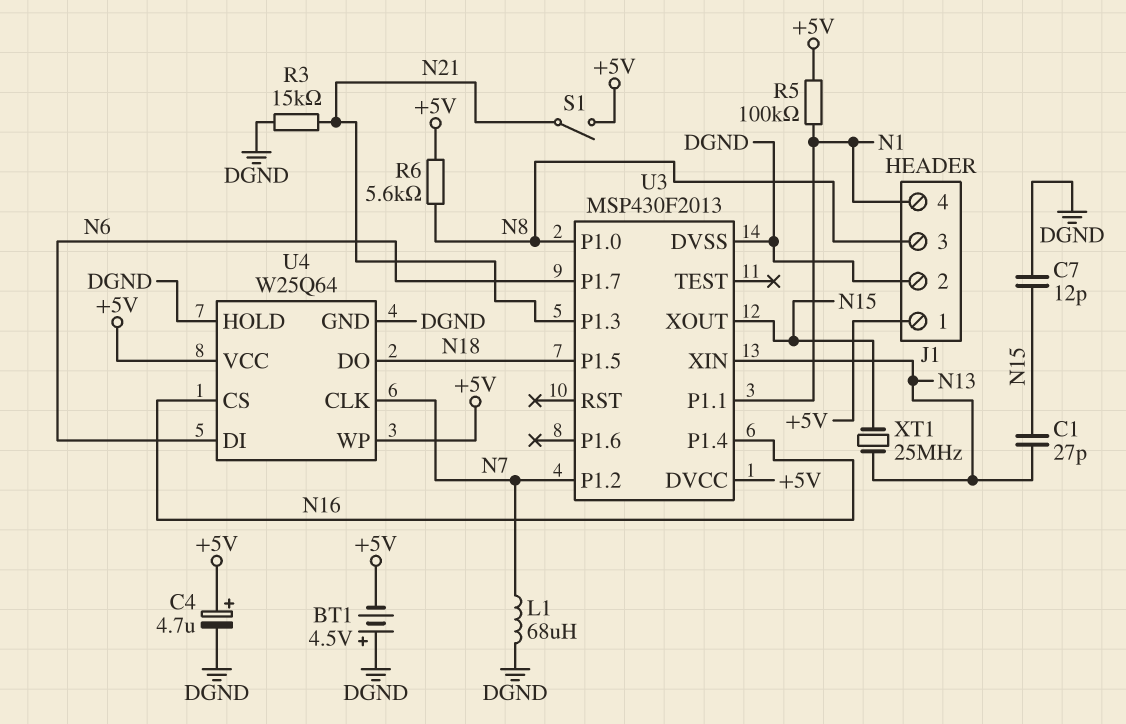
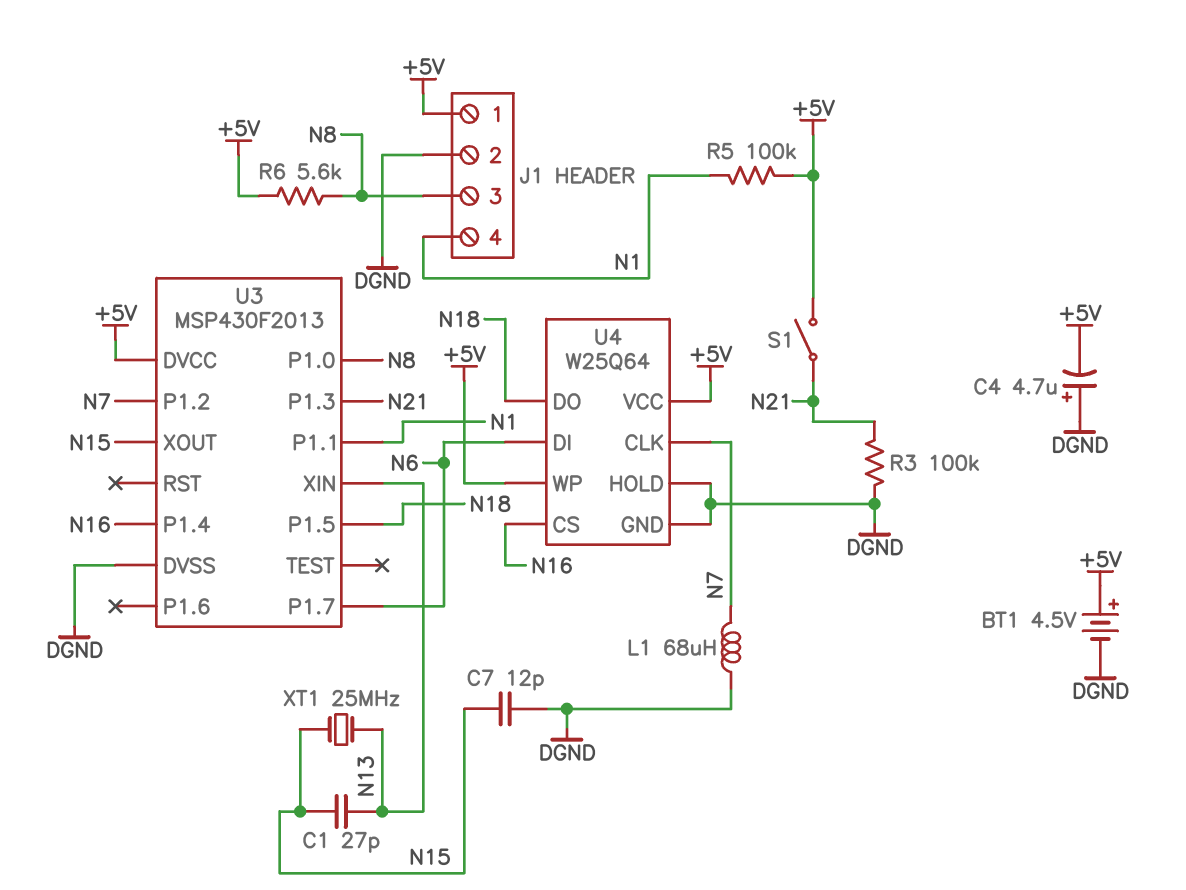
BT1: 4.5V (plus DGND, minus +5V) -> 4.5V (plus +5V, minus DGND)
C4: 4.7uF (plus +5V, minus DGND) -> 4.7uF (plus DGND, minus +5V)
R3: 15k (DGND, N21) -> 100k (DGND, N21)

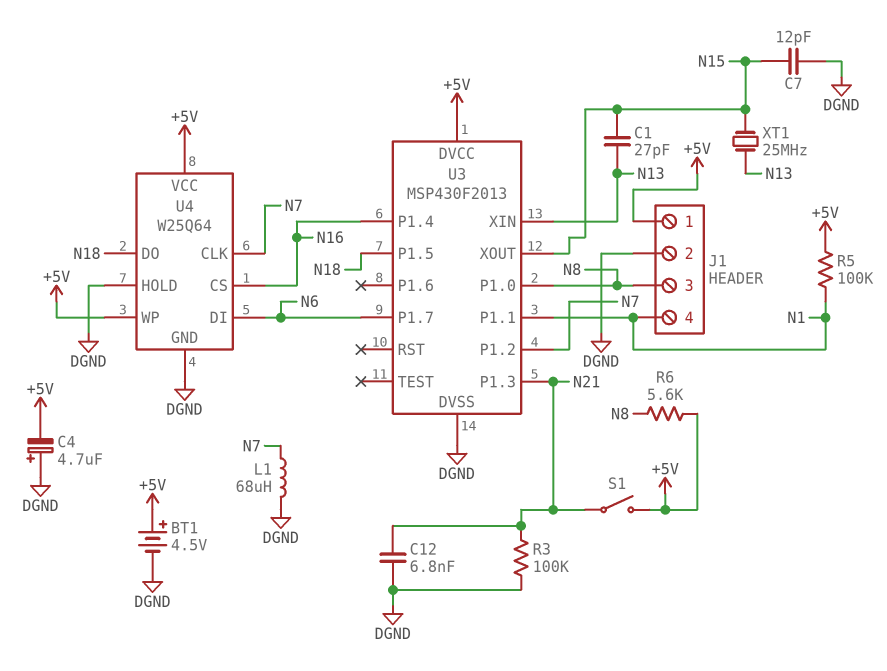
C12: none -> 6.8nF (DGND, N21)

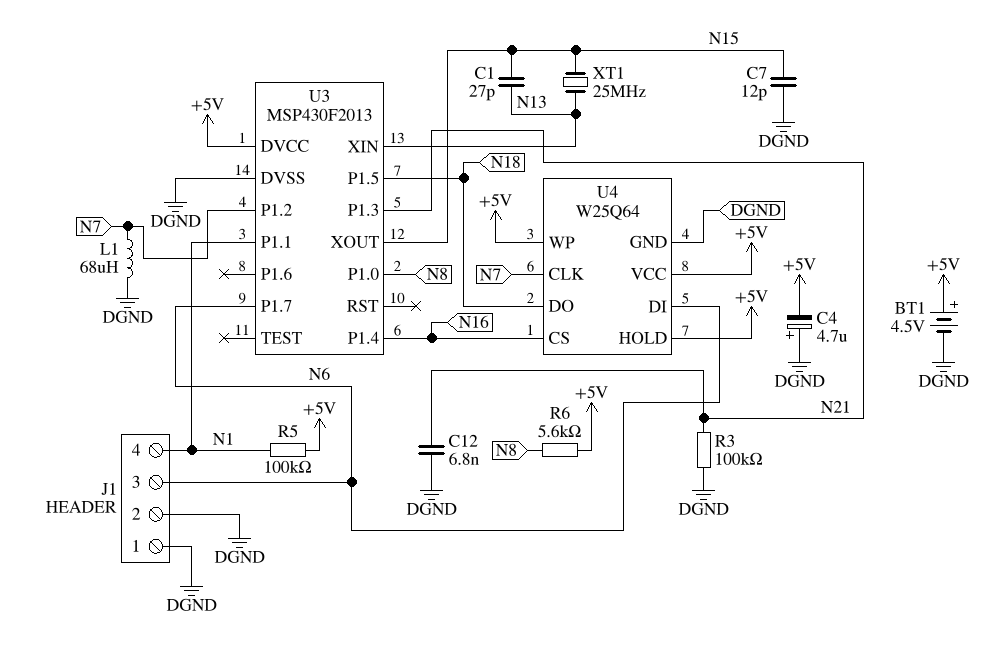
J1 pin 1: +5V -> DGND
J1 pin 3: N8 -> N6
S1: switch (+5V, N21) -> none
U4 pin HOLD: DGND -> +5V

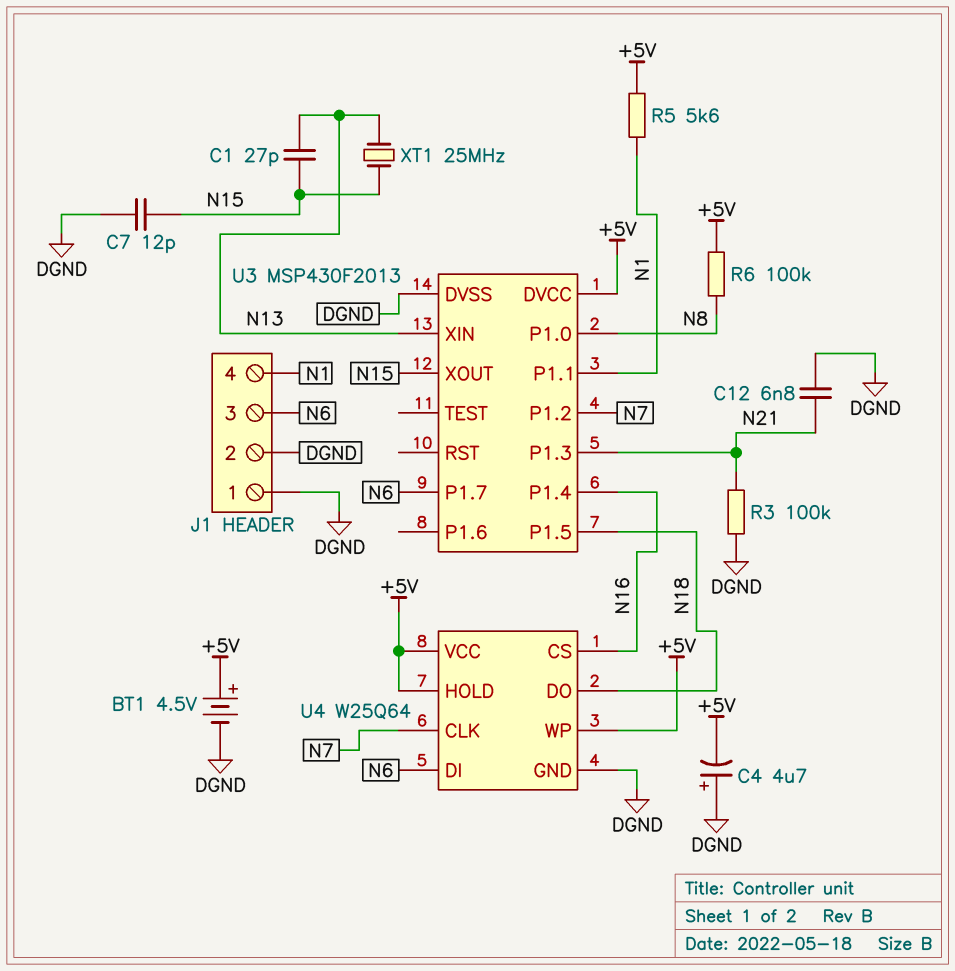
L1: 68uH (DGND, N7) -> none
R5: 100k (+5V, N1) -> 5.6k (+5V, N1)
R6: 5.6k (+5V, N8) -> 100k (+5V, N8)

